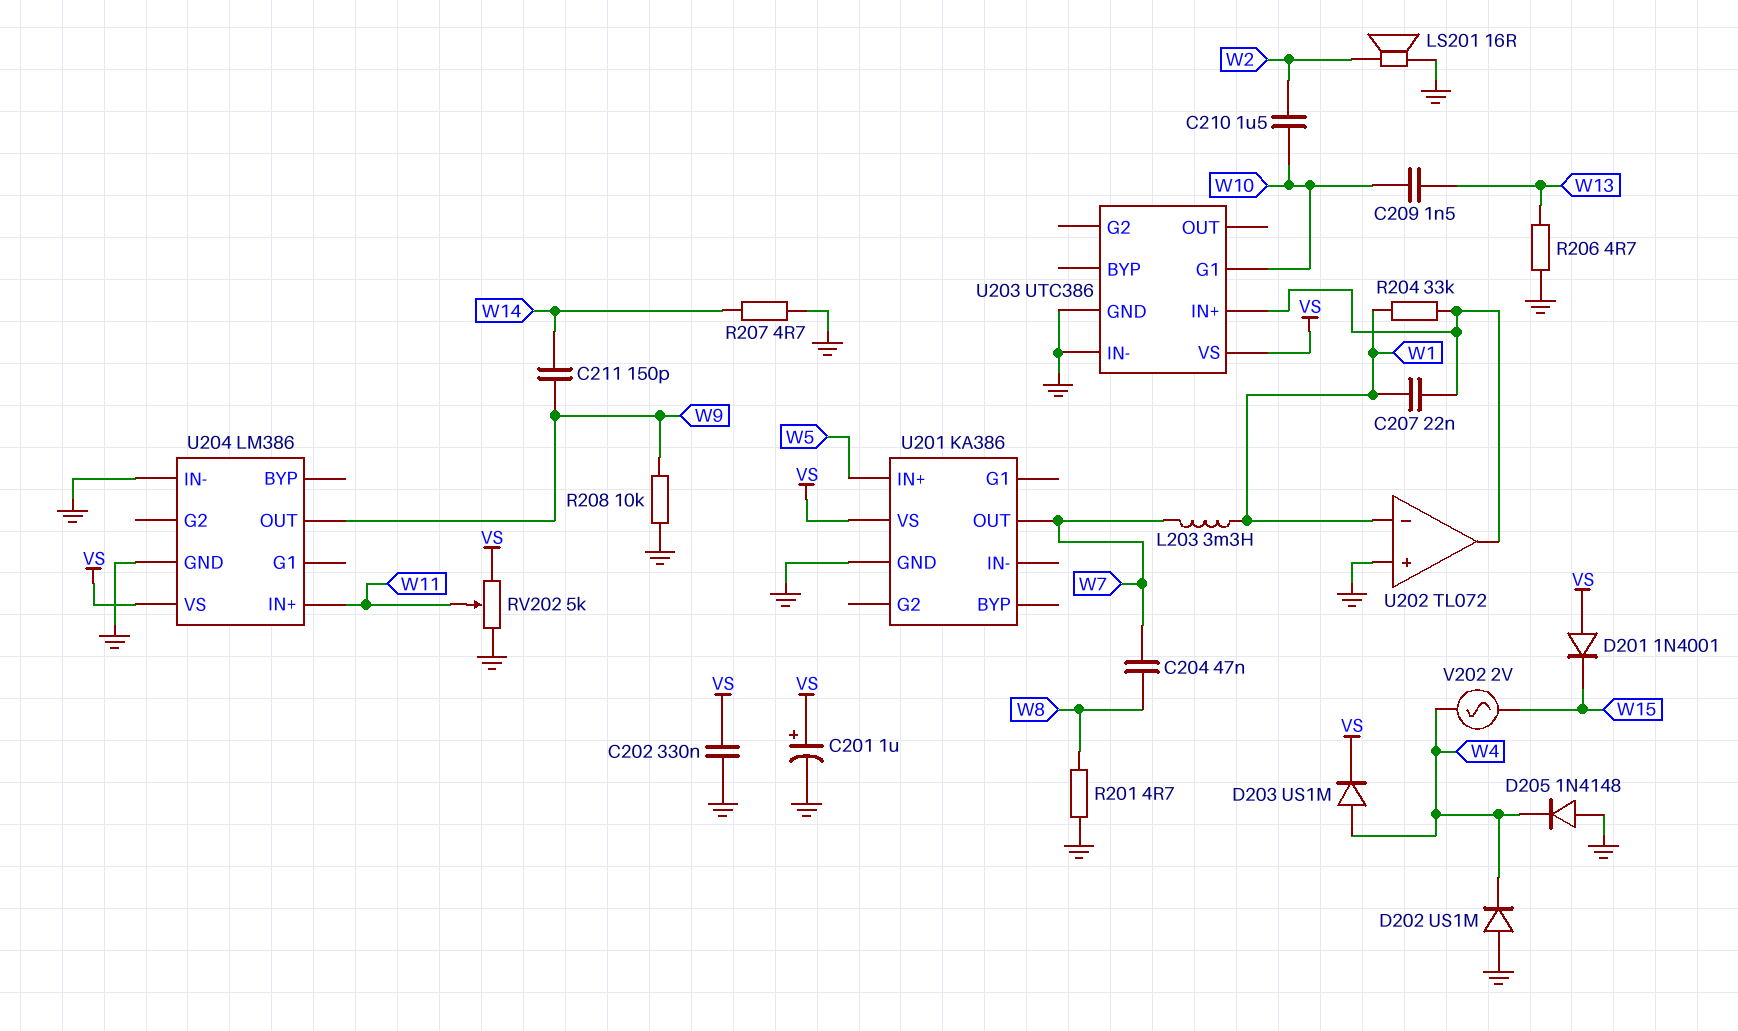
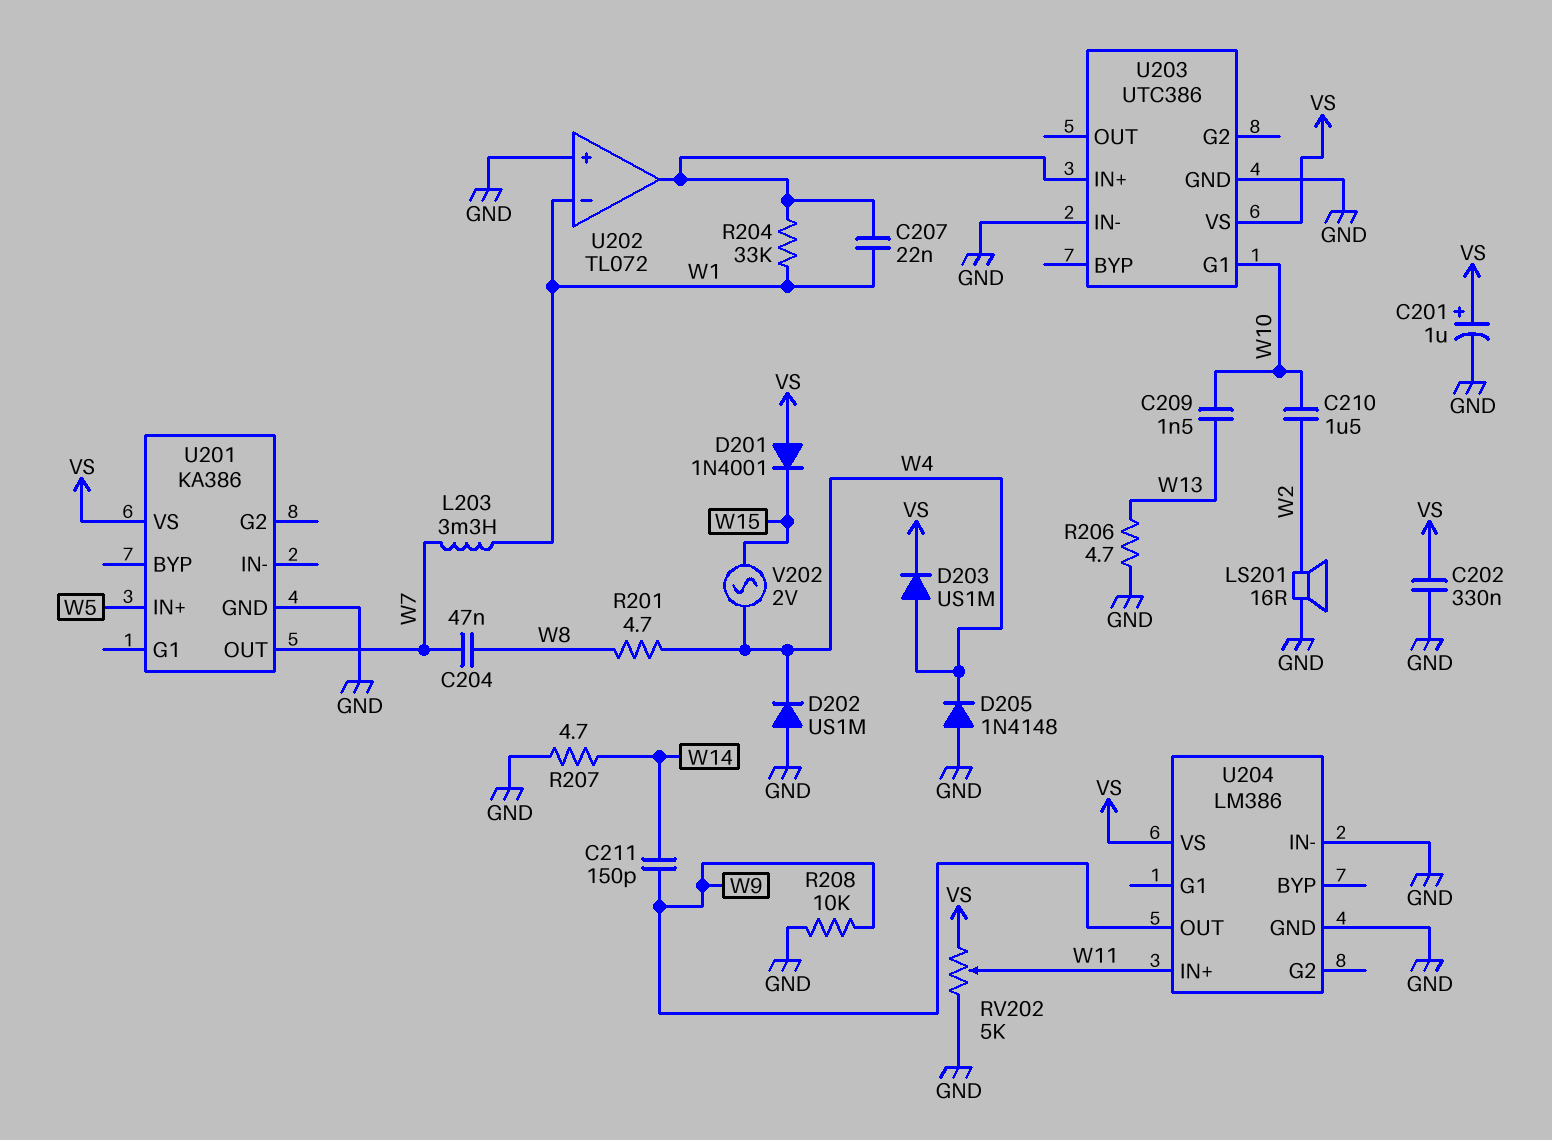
R201: 4.7 (GND, W8) -> 4.7 (W4, W8)

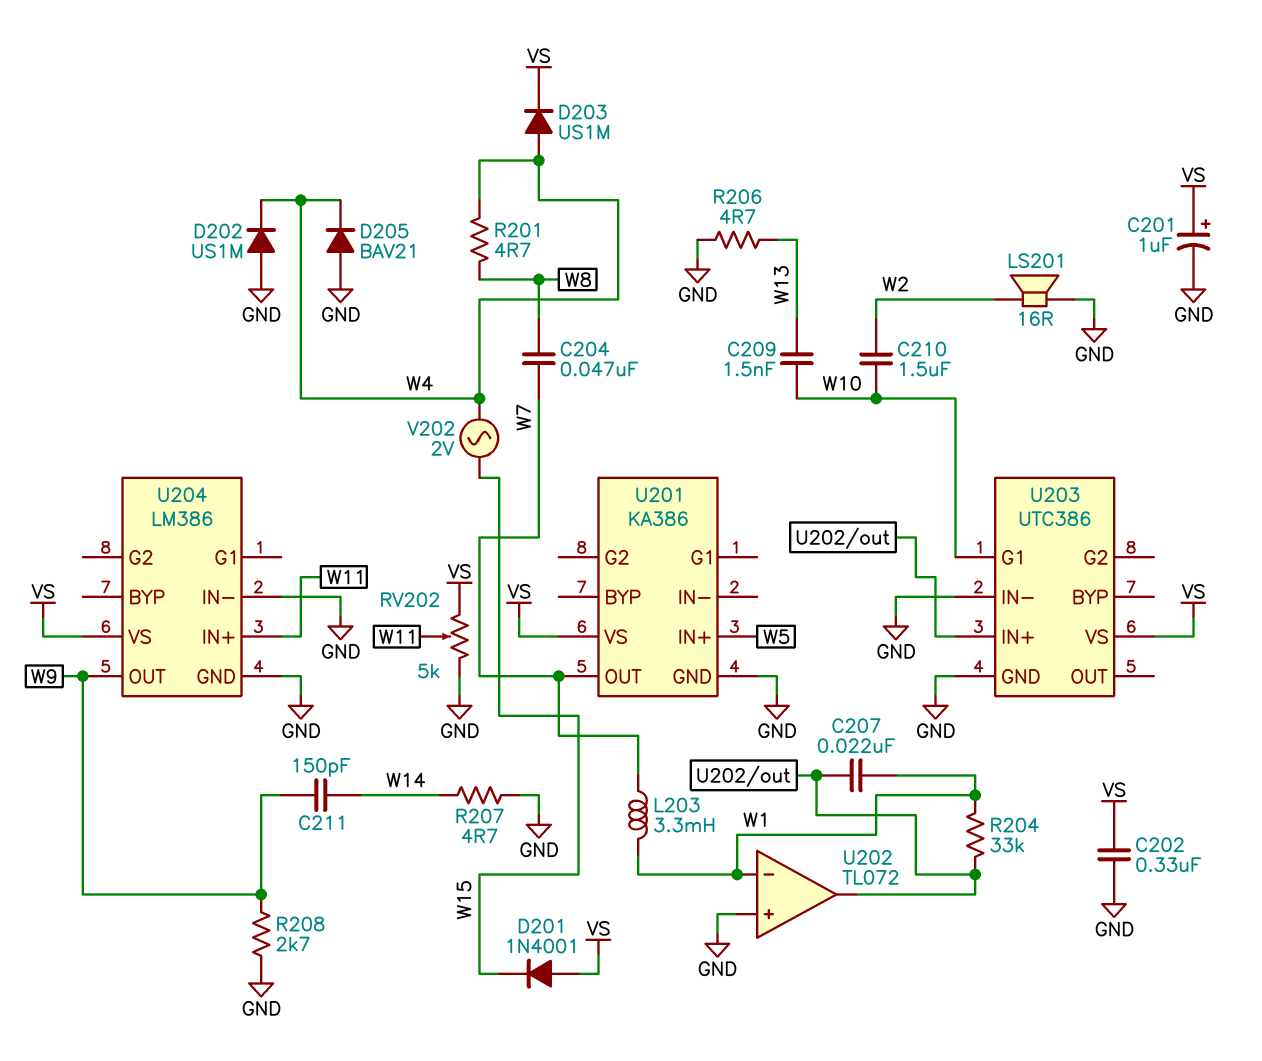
D205: diode 1N4148 (A GND, K W4) -> diode BAV21 (A GND, K W4)
R208: 10k (GND, W9) -> 2.7k (GND, W9)

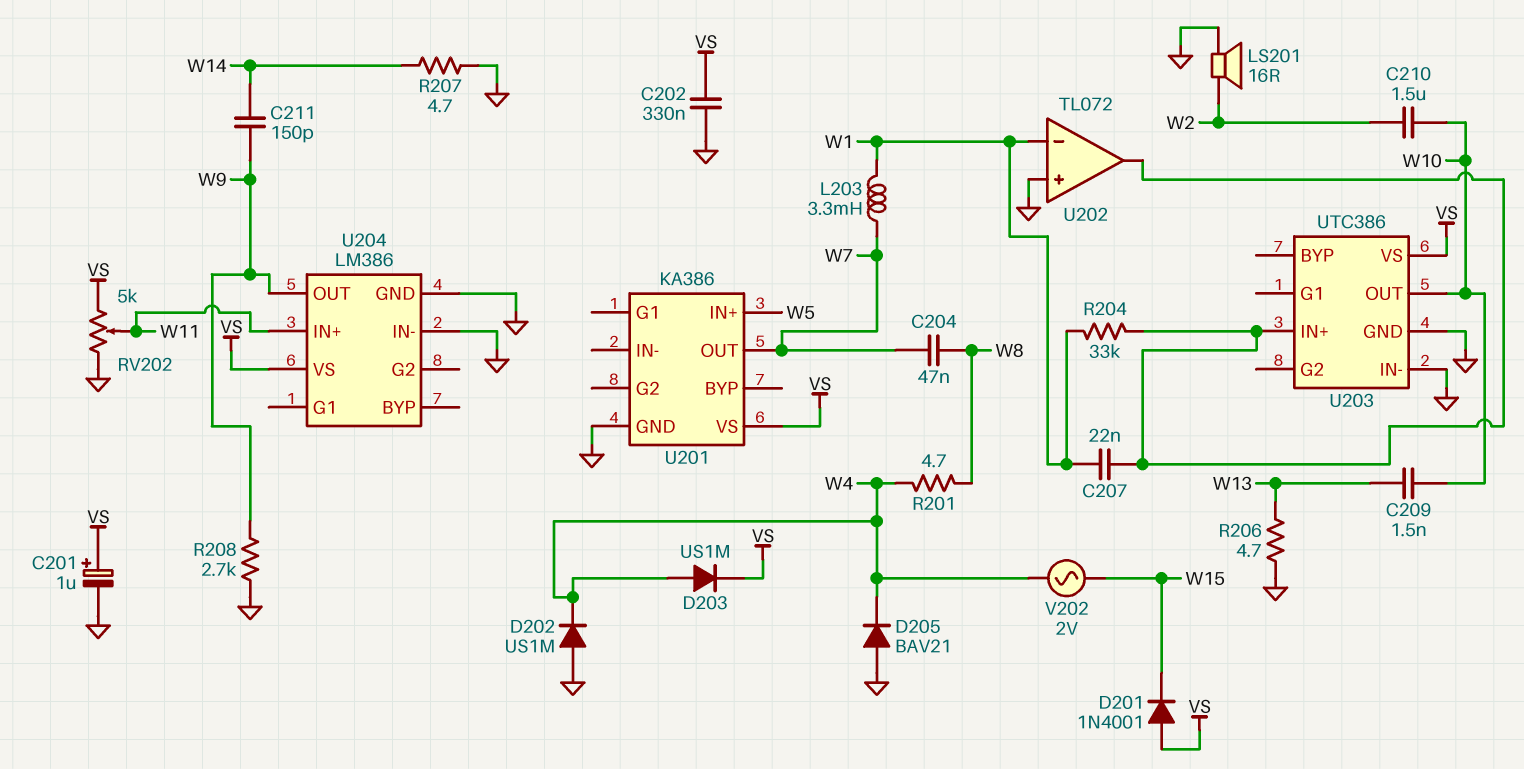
U203 pin G1: W10 -> none
U203 pin OUT: none -> W10

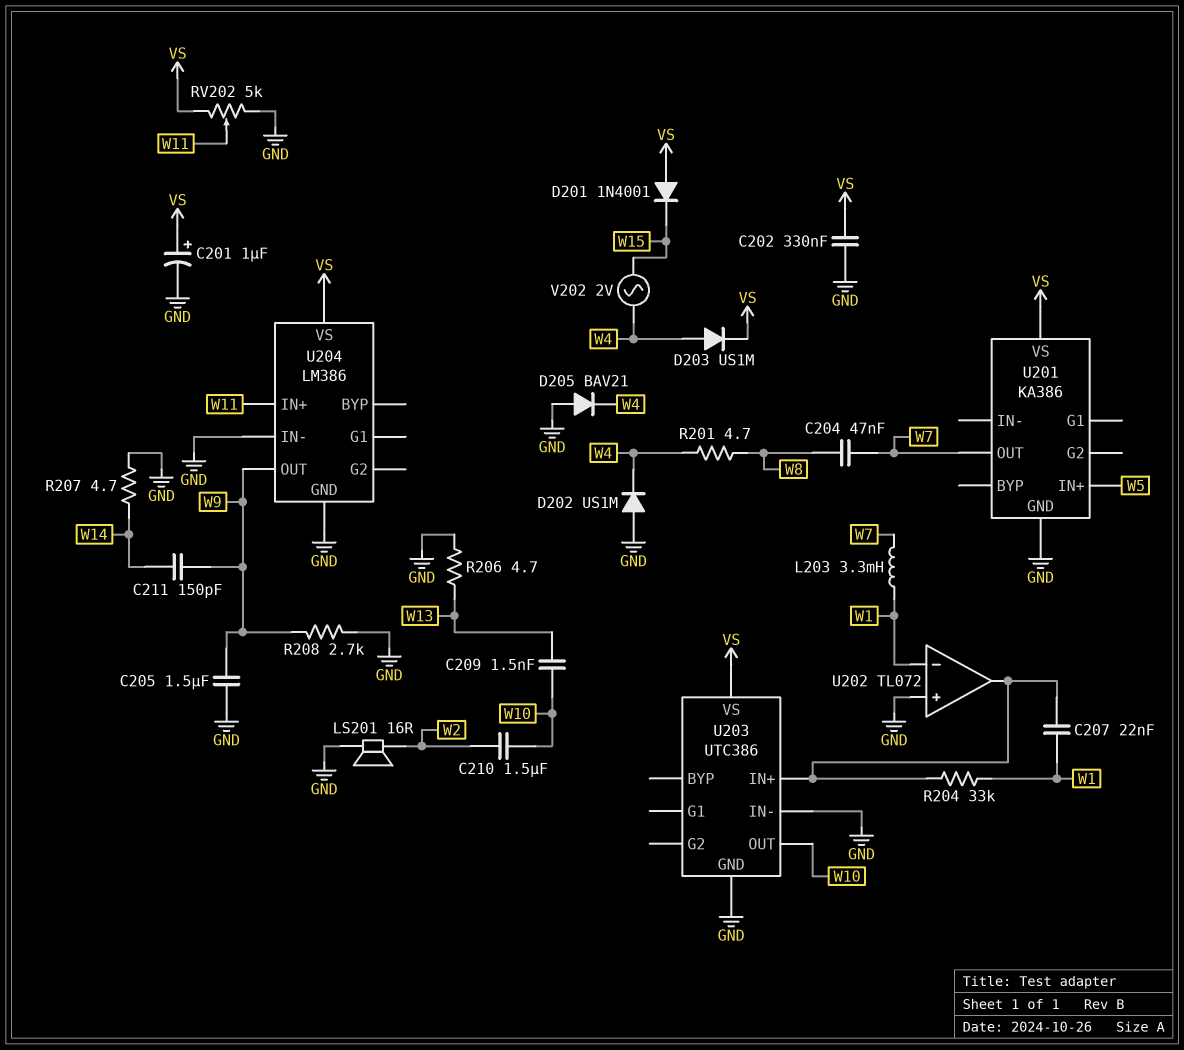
C205: none -> 1.5uF (GND, W9)

